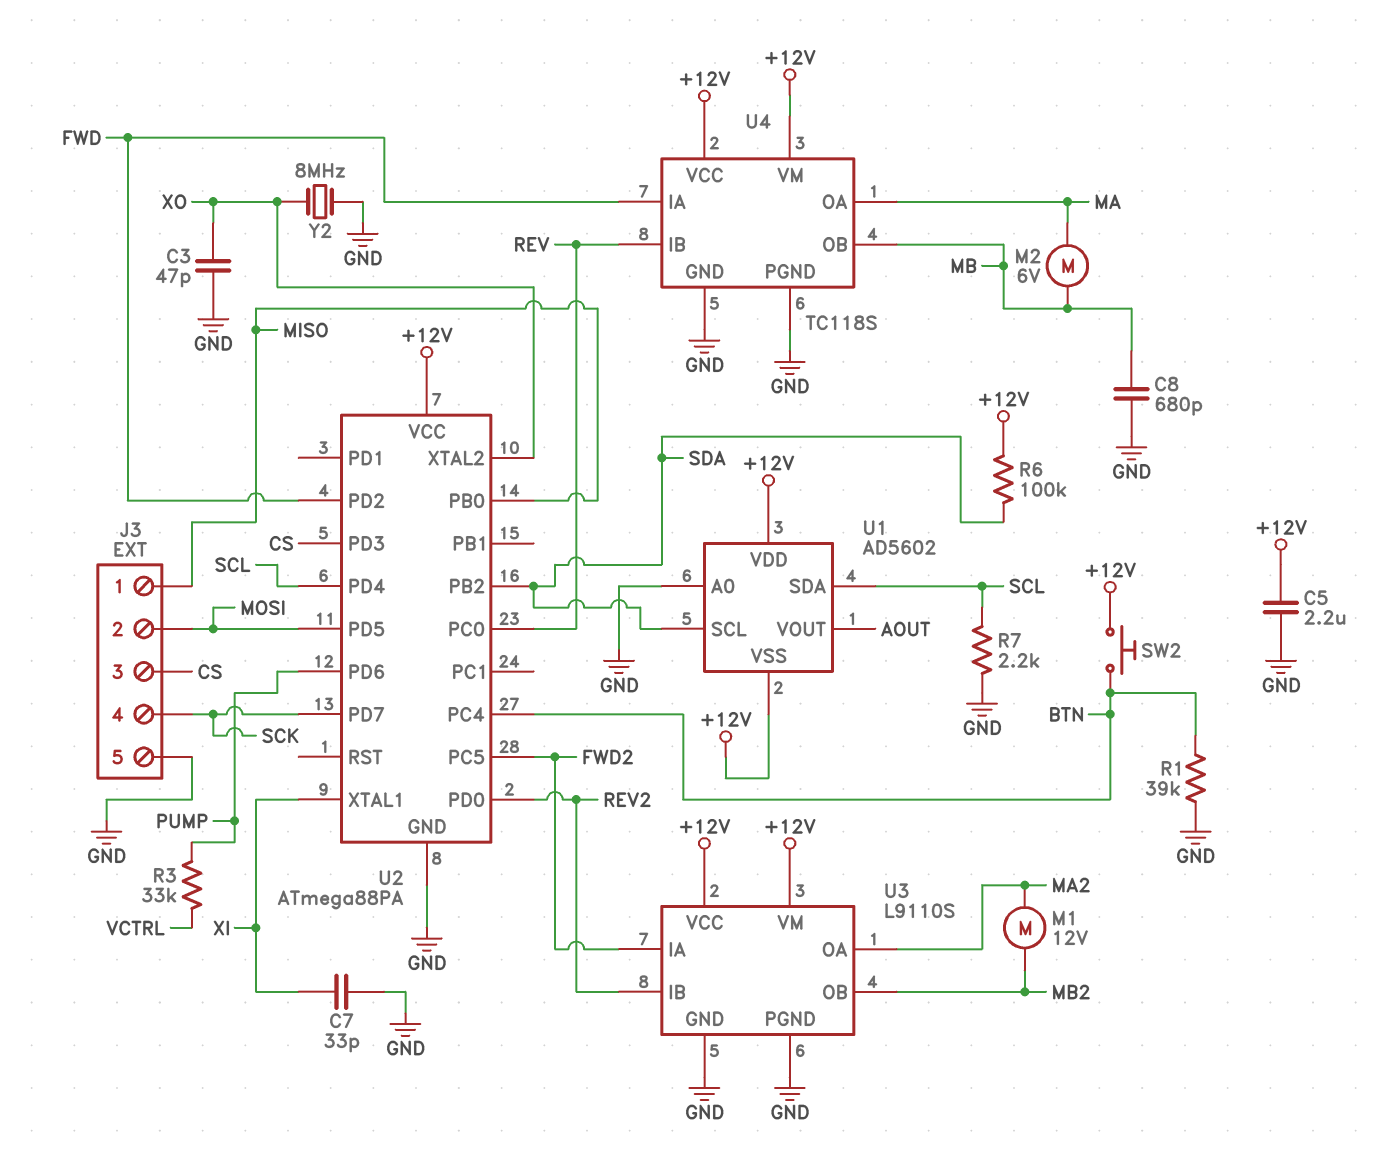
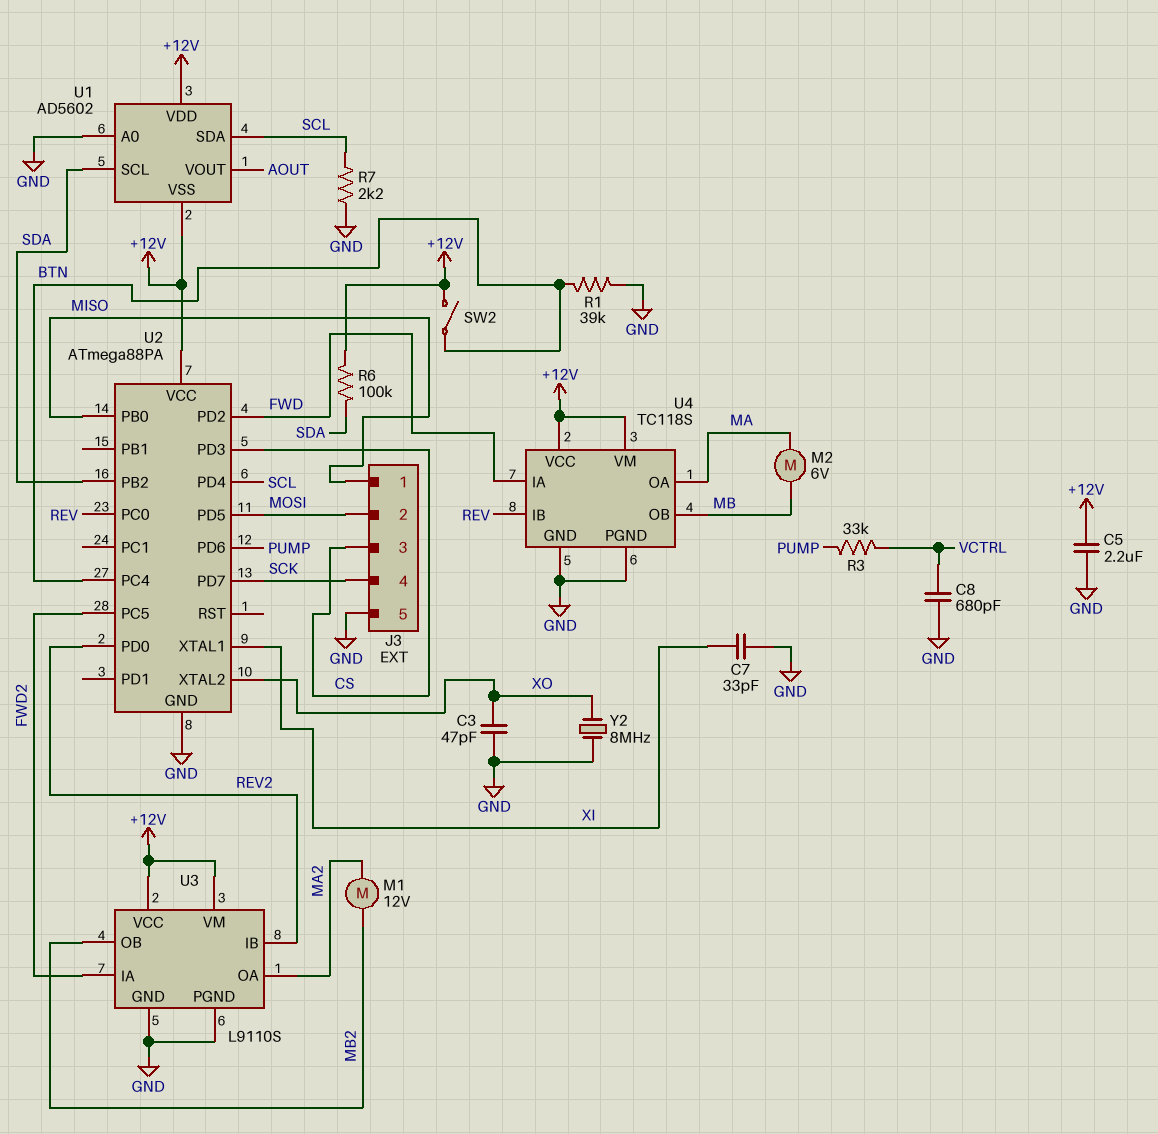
C8: 680pF (GND, MB) -> 680pF (GND, VCTRL)
SW2: button (+12V, BTN) -> switch (+12V, BTN)

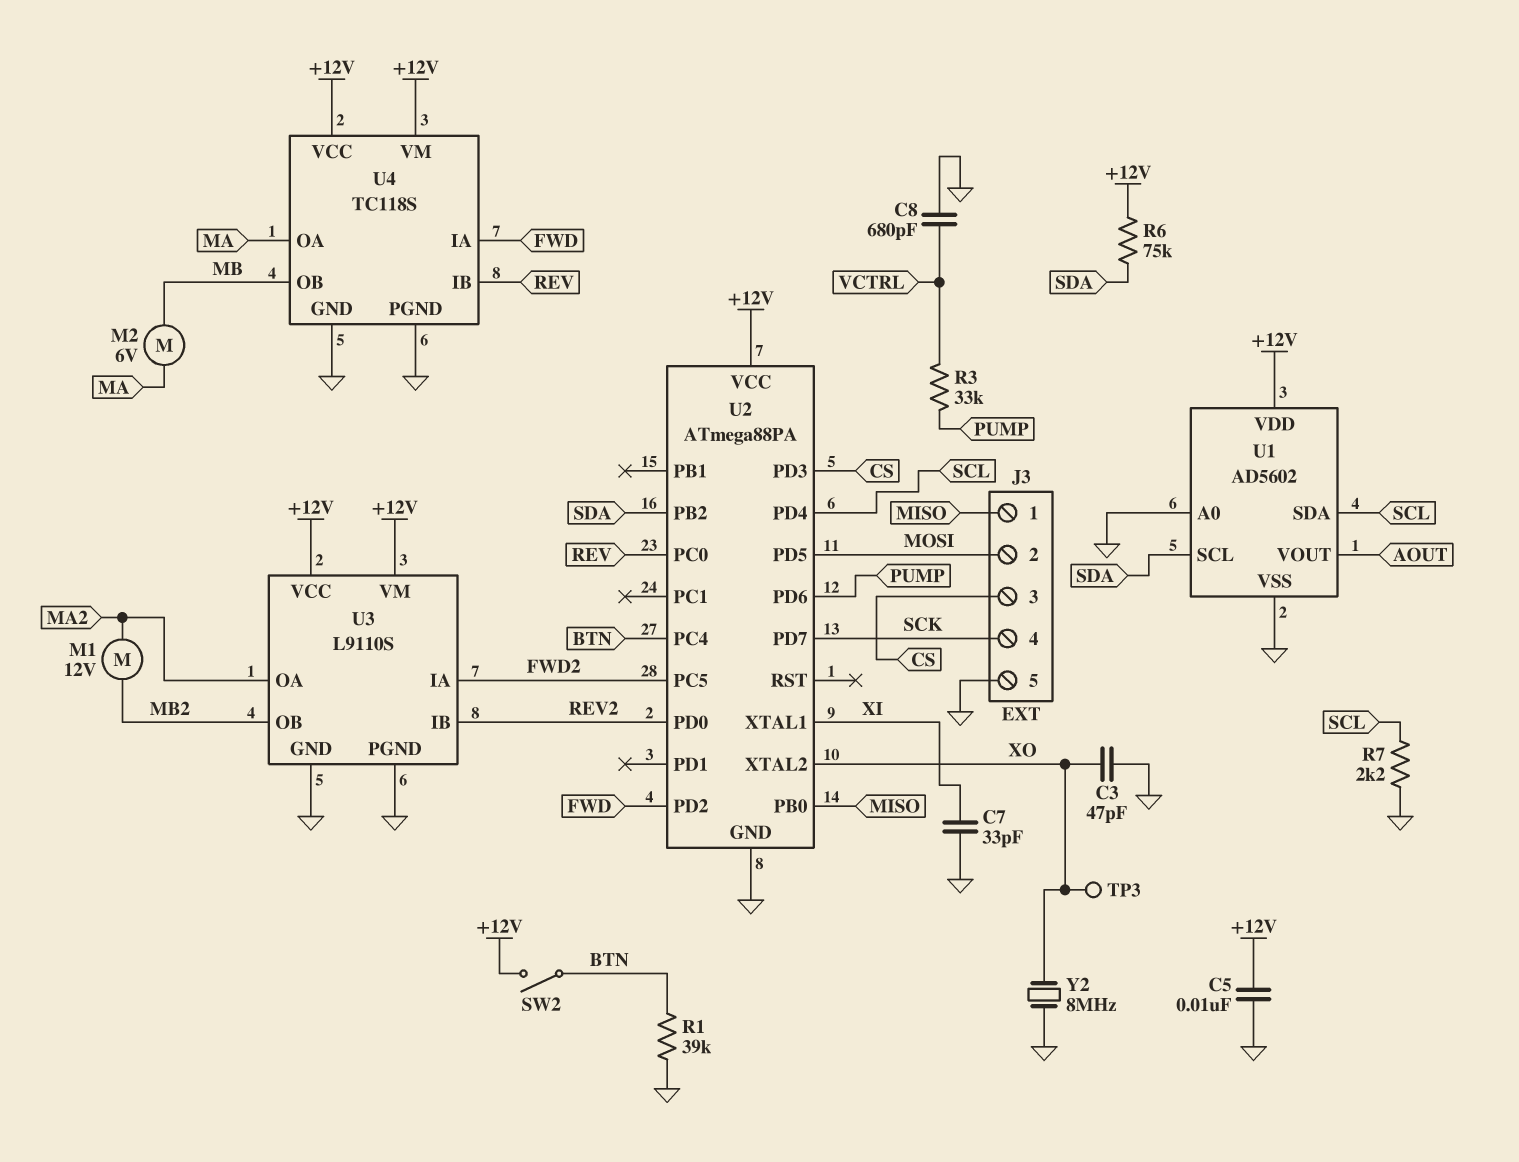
C5: 2.2uF (+12V, GND) -> 10nF (+12V, GND)
R6: 100k (+12V, SDA) -> 75k (+12V, SDA)
TP3: none -> test point (XO)
U1 pin VSS: +12V -> GND

